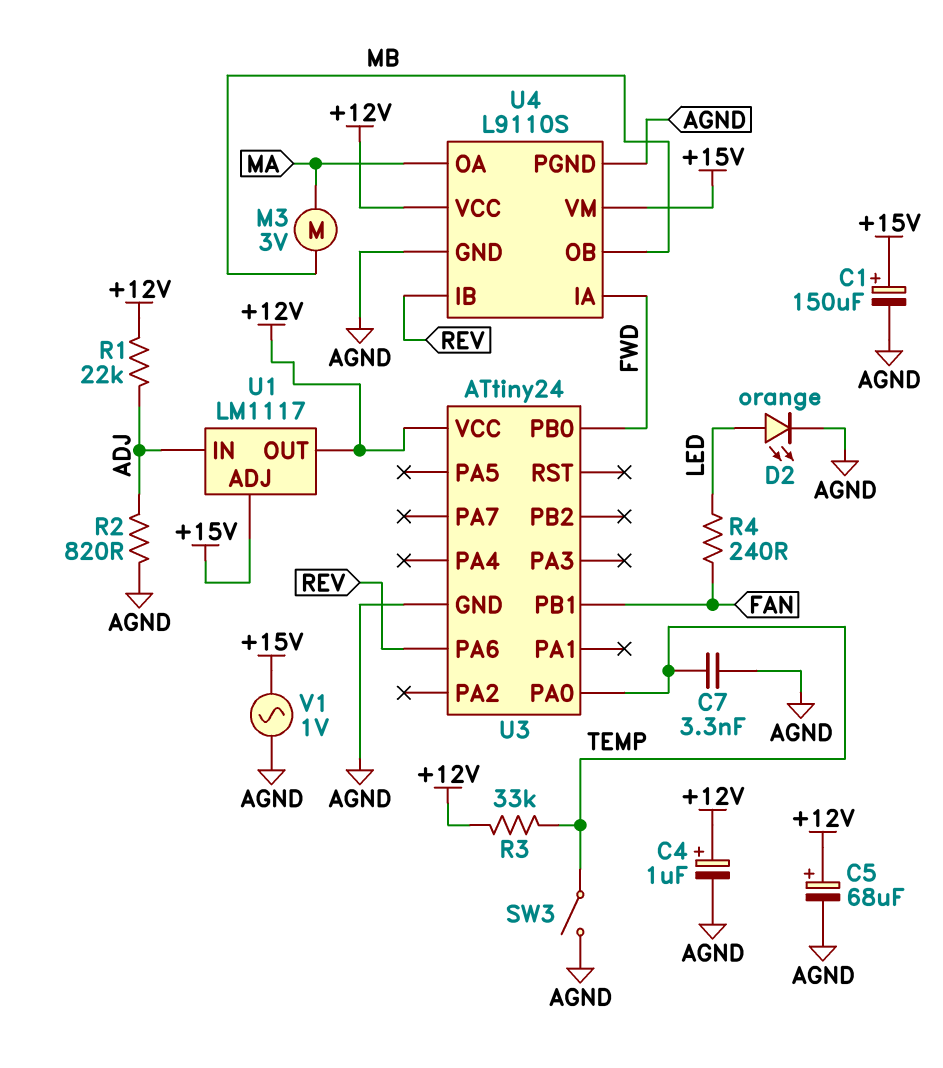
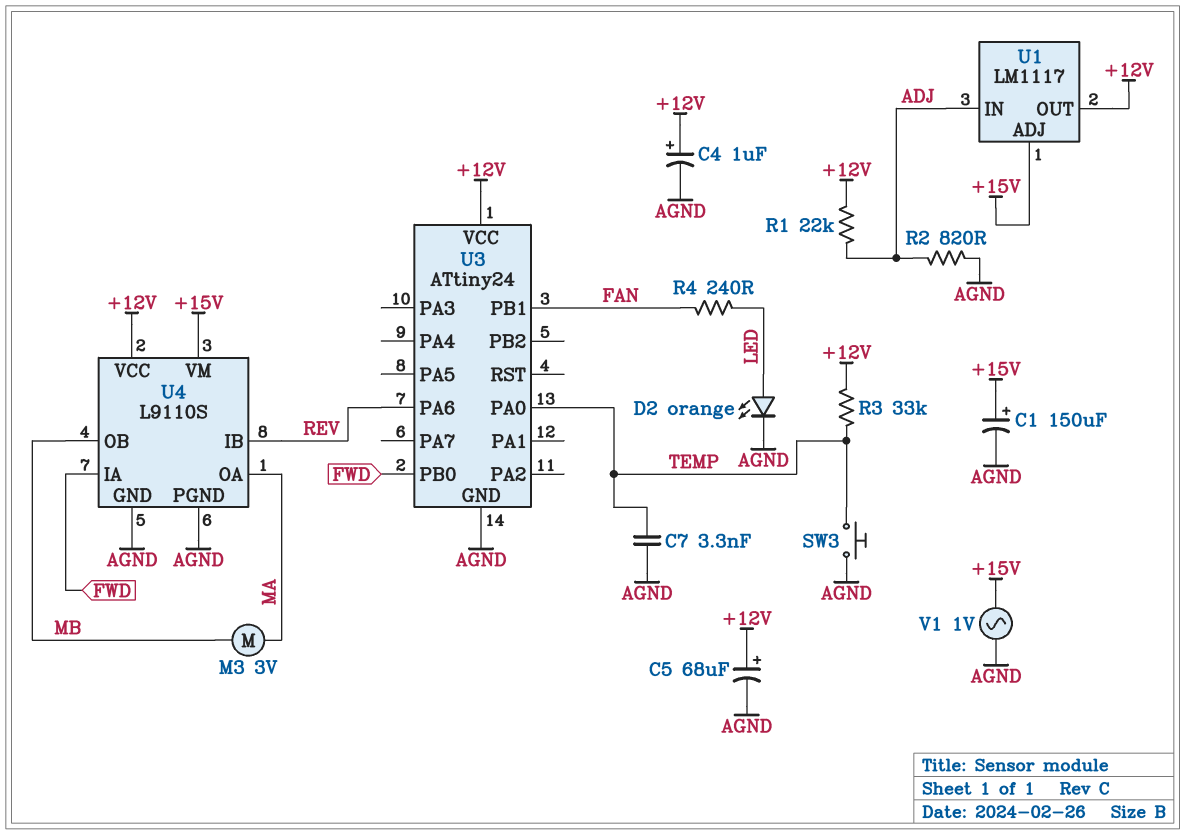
SW3: switch (AGND, TEMP) -> button (AGND, TEMP)

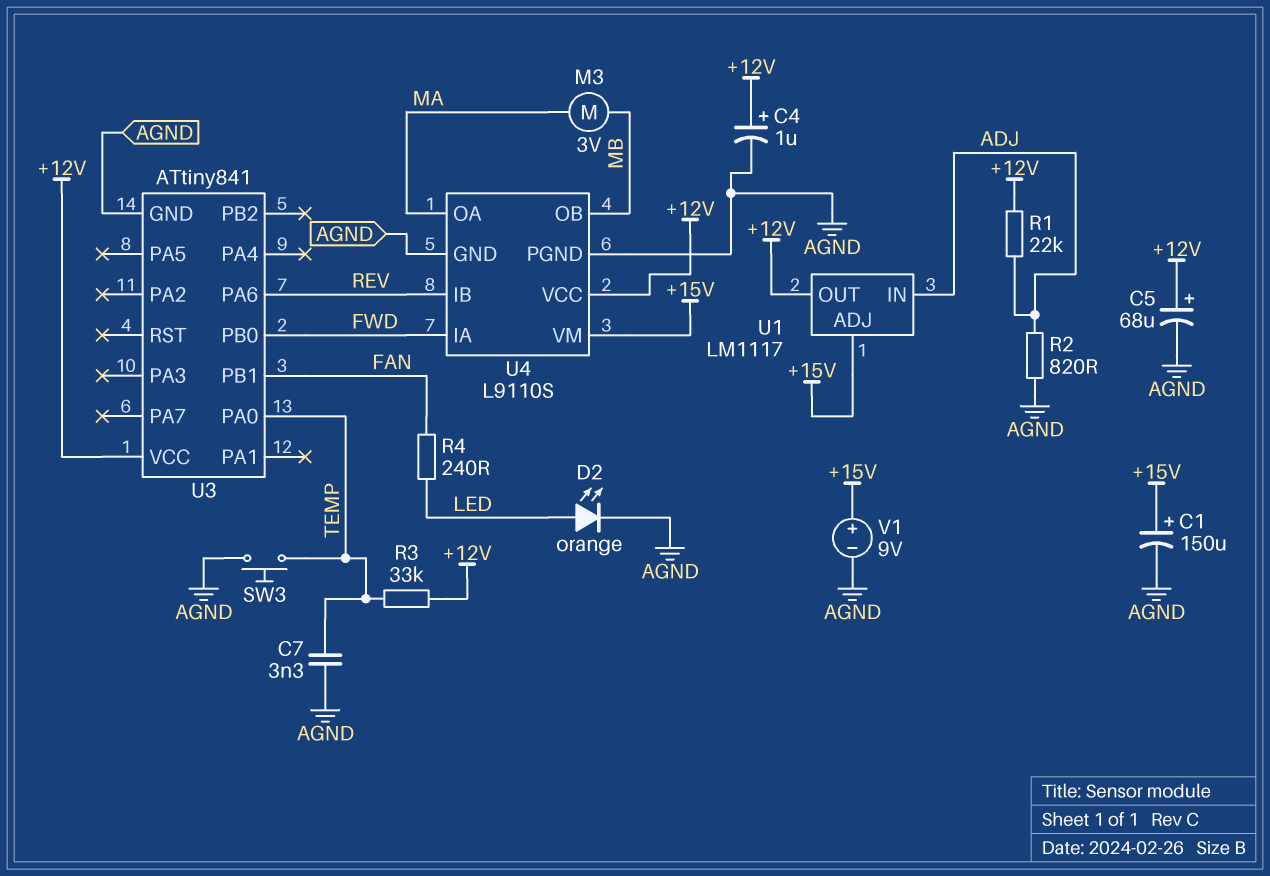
U3: ATtiny24 -> ATtiny841
V1: AC 1V (+15V, AGND) -> 9V (plus +15V, minus AGND)

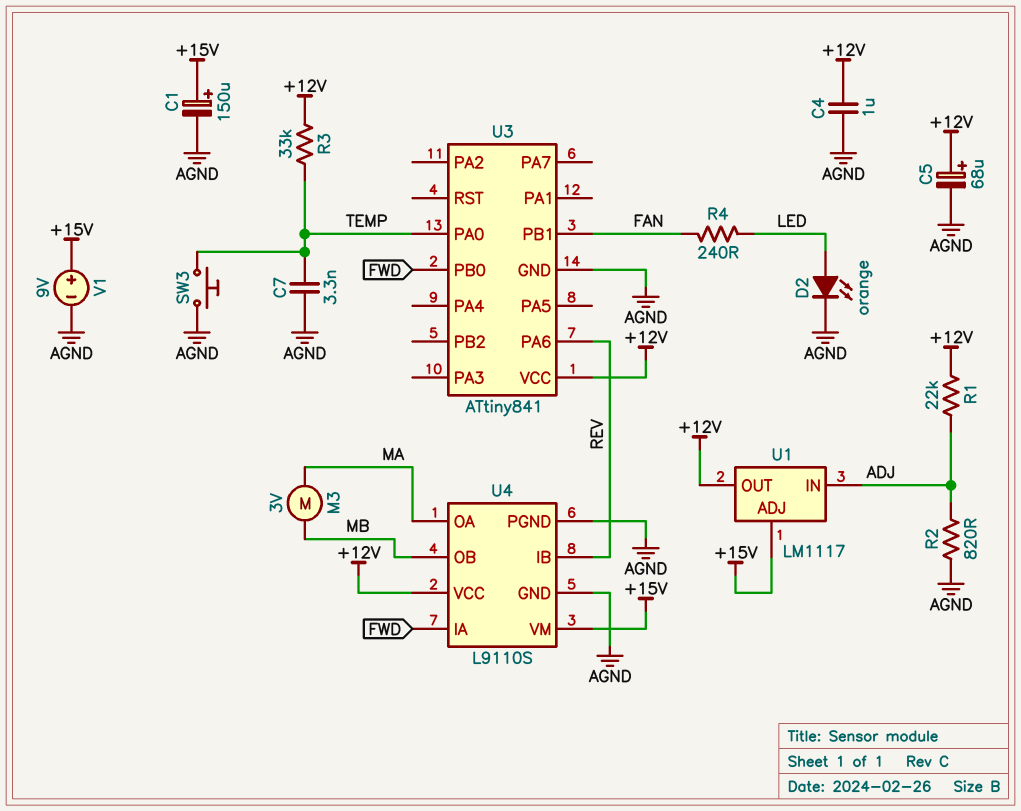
C4: 1uF (plus +12V, minus AGND) -> 1uF (+12V, AGND)

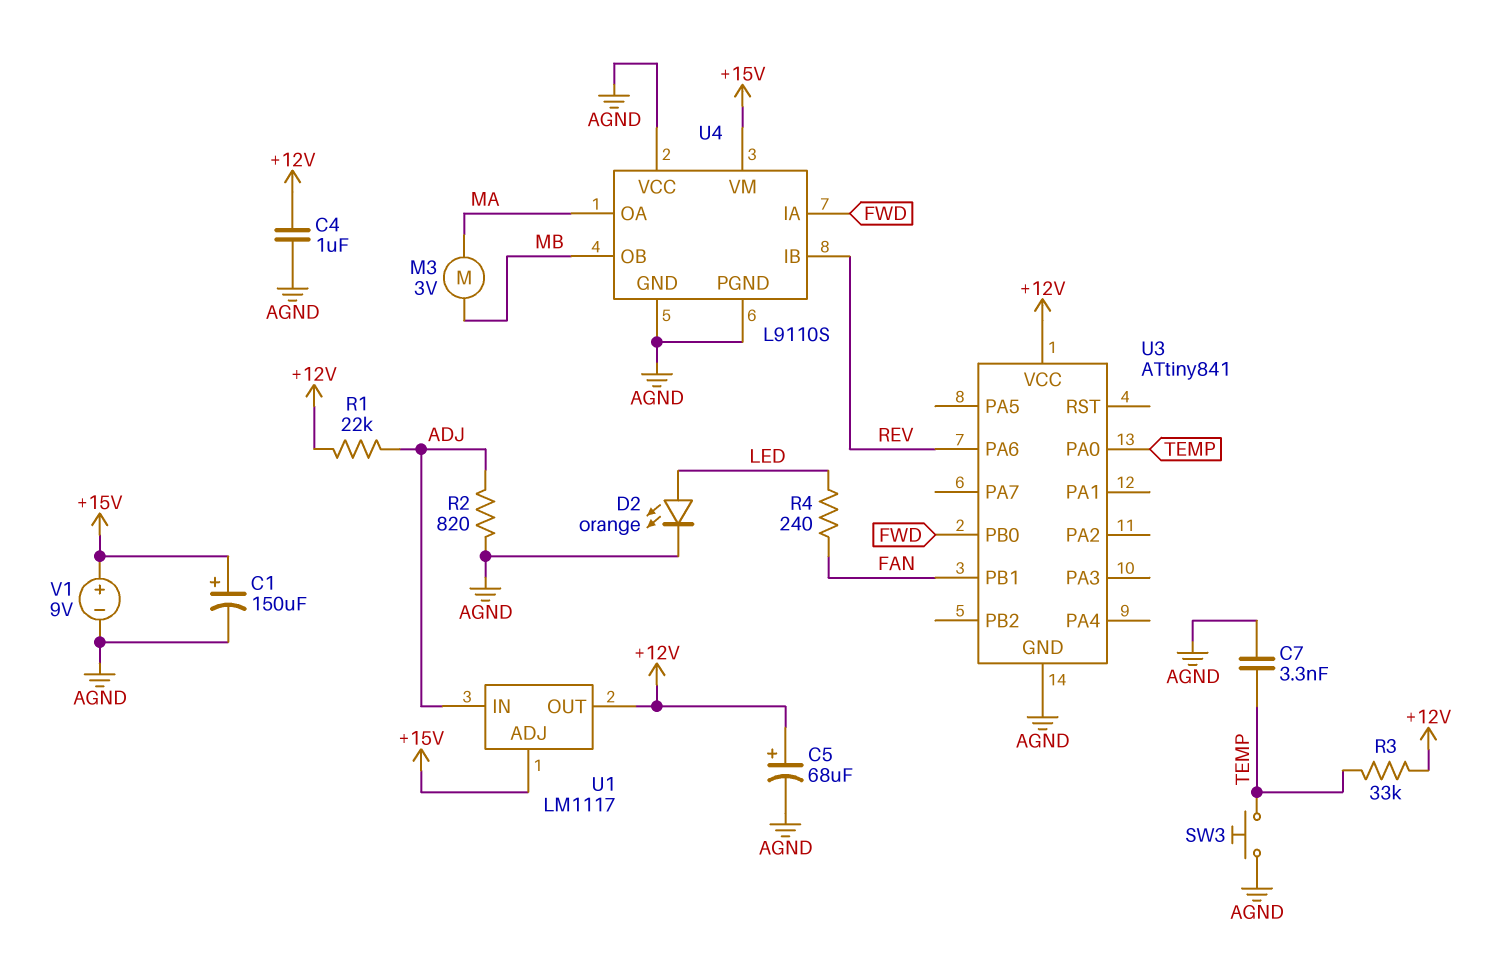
U4 pin VCC: +12V -> AGND

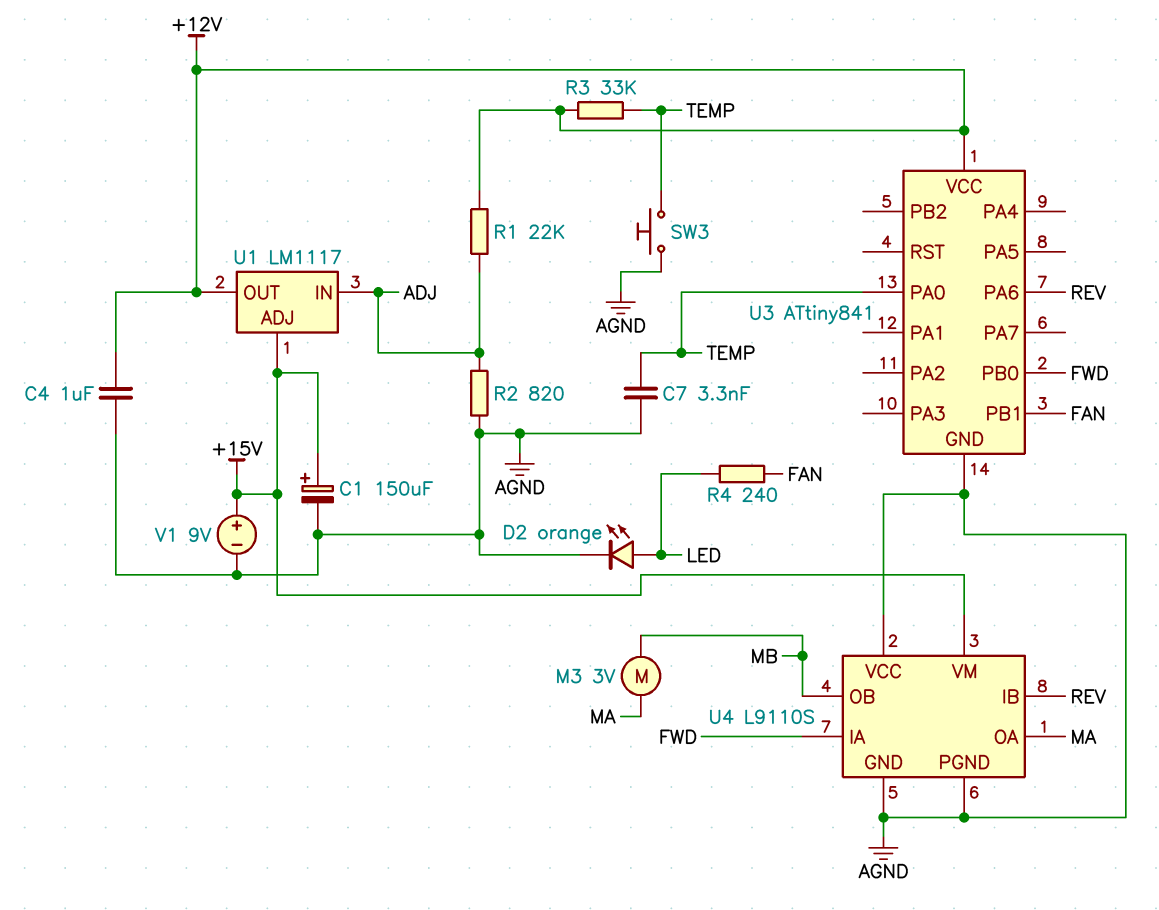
C5: 68uF (plus +12V, minus AGND) -> none

